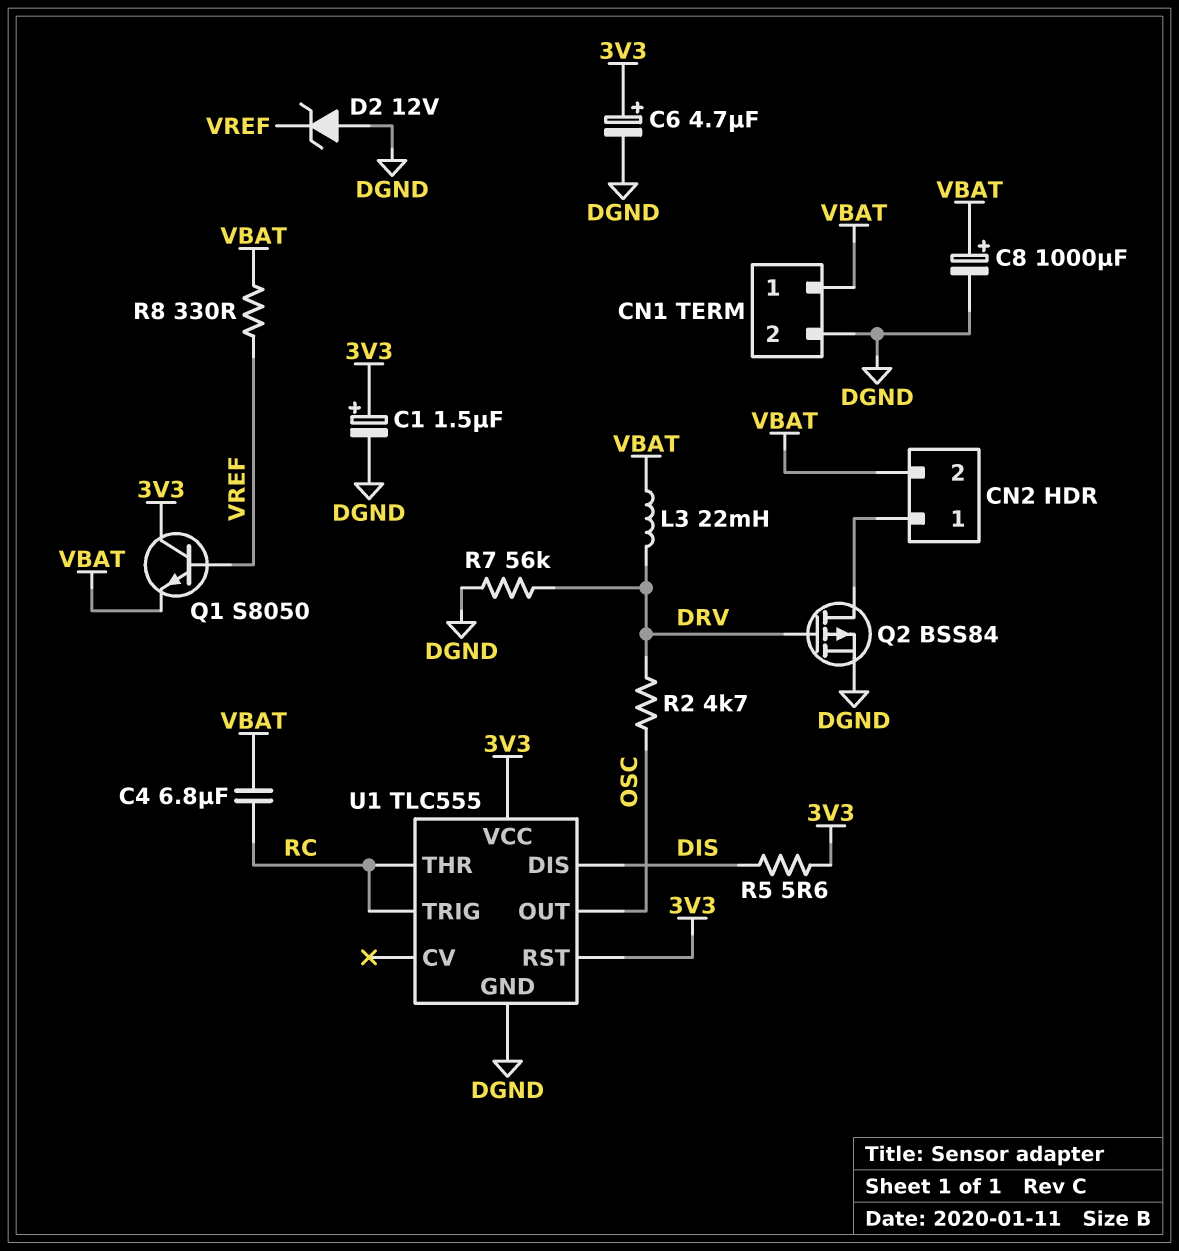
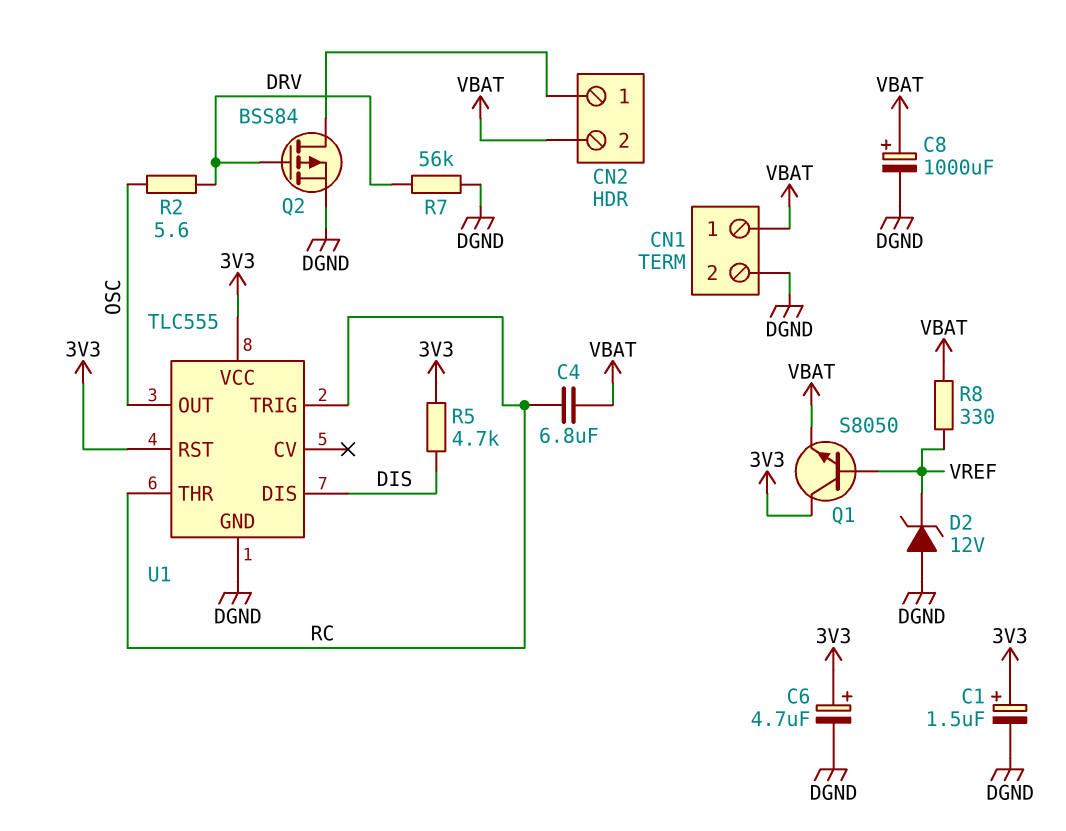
L3: 22mH (DRV, VBAT) -> none
R2: 4.7k (DRV, OSC) -> 5.6 (DRV, OSC)
R5: 5.6 (3V3, DIS) -> 4.7k (3V3, DIS)

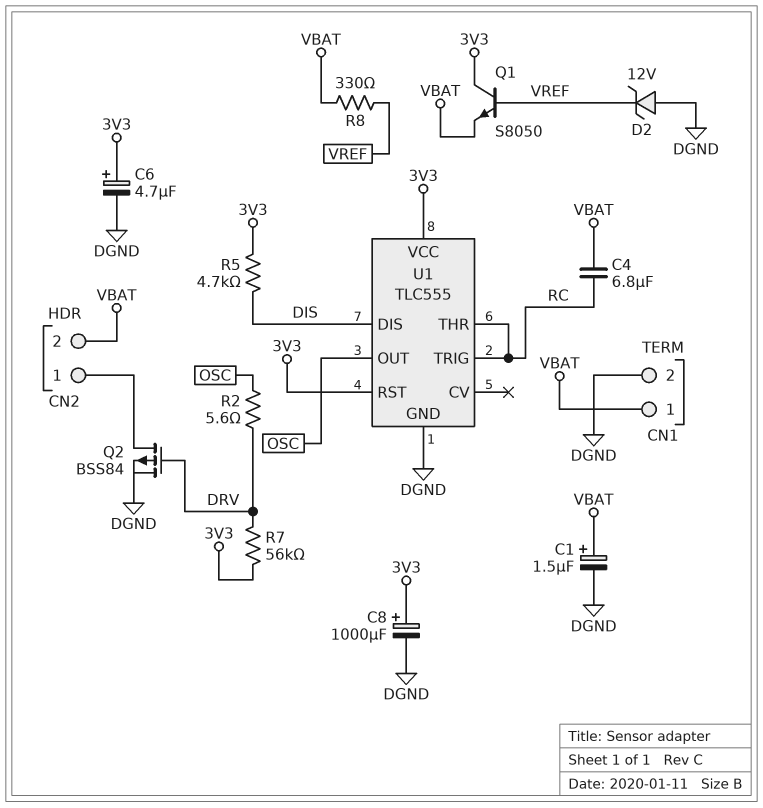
C1: 1.5uF (plus 3V3, minus DGND) -> 1.5uF (plus VBAT, minus DGND)
C8: 1000uF (plus VBAT, minus DGND) -> 1000uF (plus 3V3, minus DGND)
R7: 56k (DGND, DRV) -> 56k (3V3, DRV)

